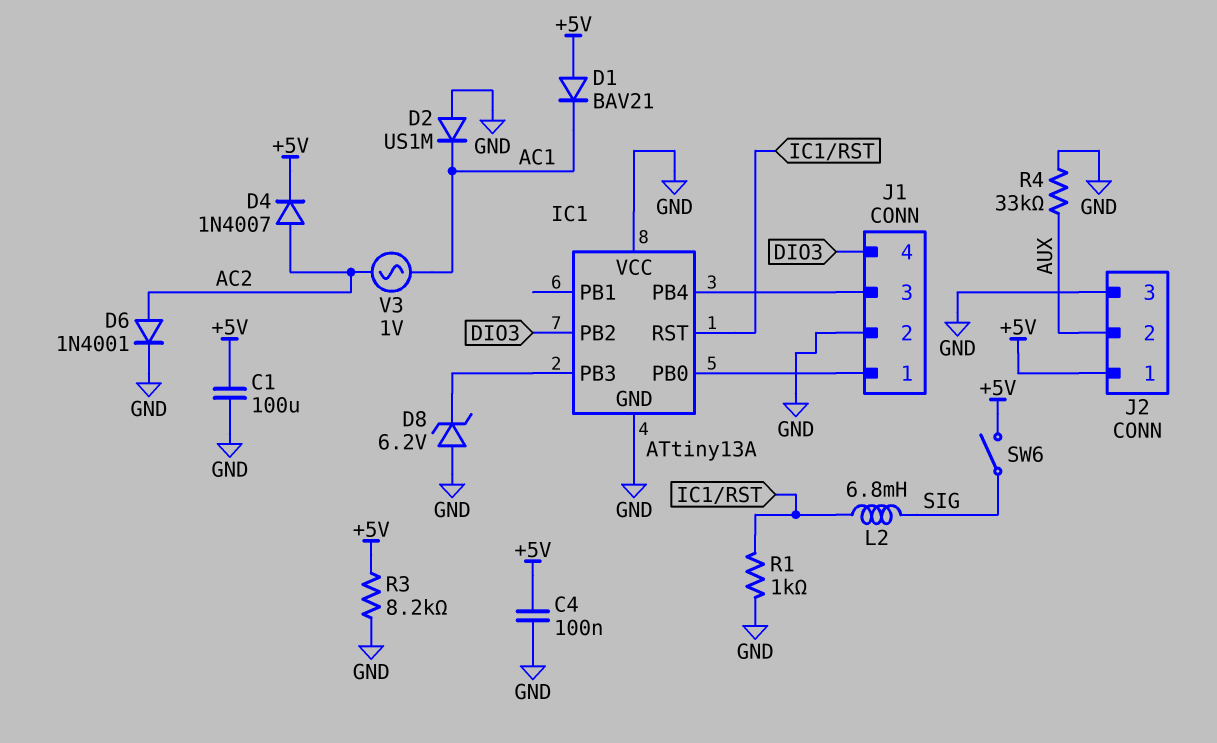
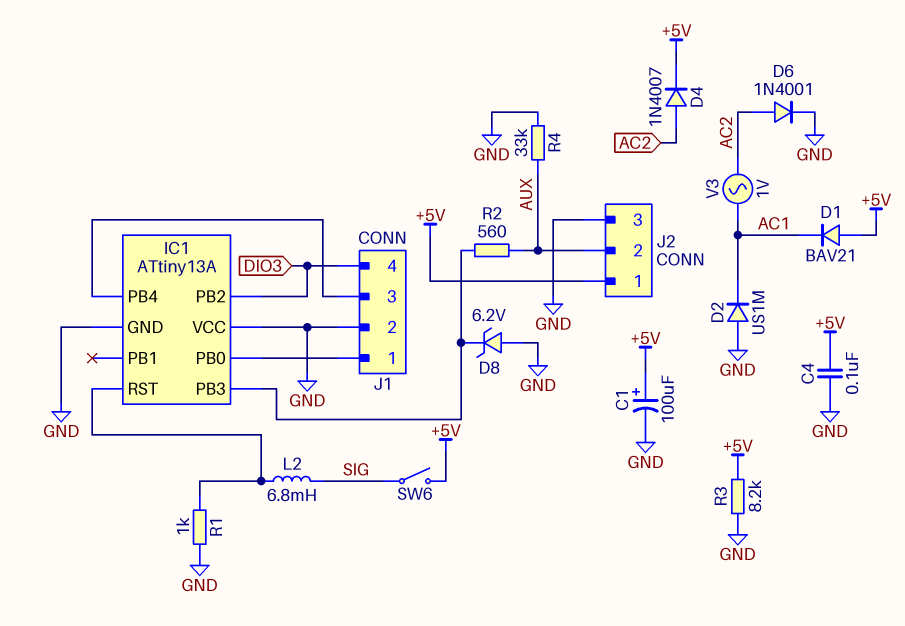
C1: 100uF (+5V, GND) -> 100uF (plus +5V, minus GND)
R2: none -> 560 (AUX, IC1/PB3)

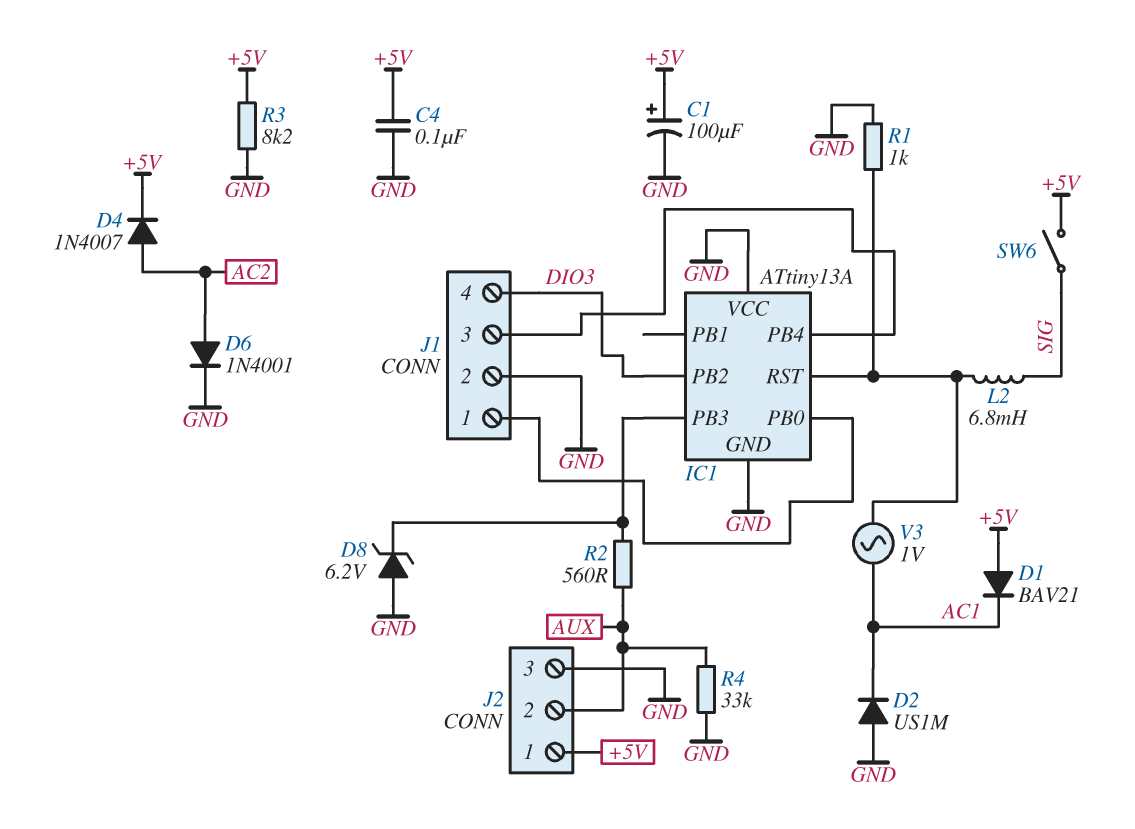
V3: AC 1V (AC1, AC2) -> AC 1V (AC1, IC1/RST)

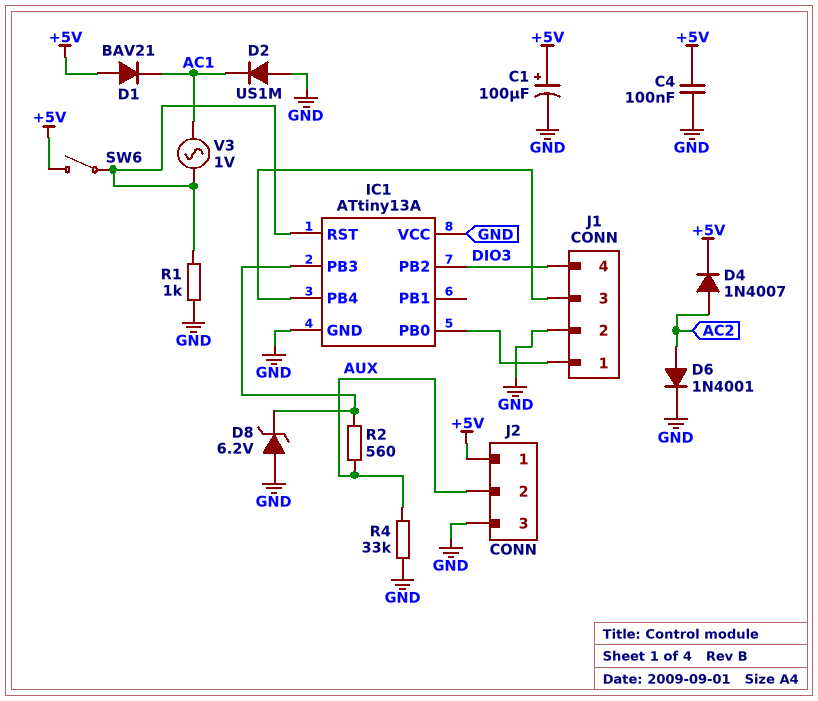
L2: 6.8mH (IC1/RST, SIG) -> none
R3: 8.2k (+5V, GND) -> none
SW6: switch (+5V, SIG) -> switch (+5V, IC1/RST)

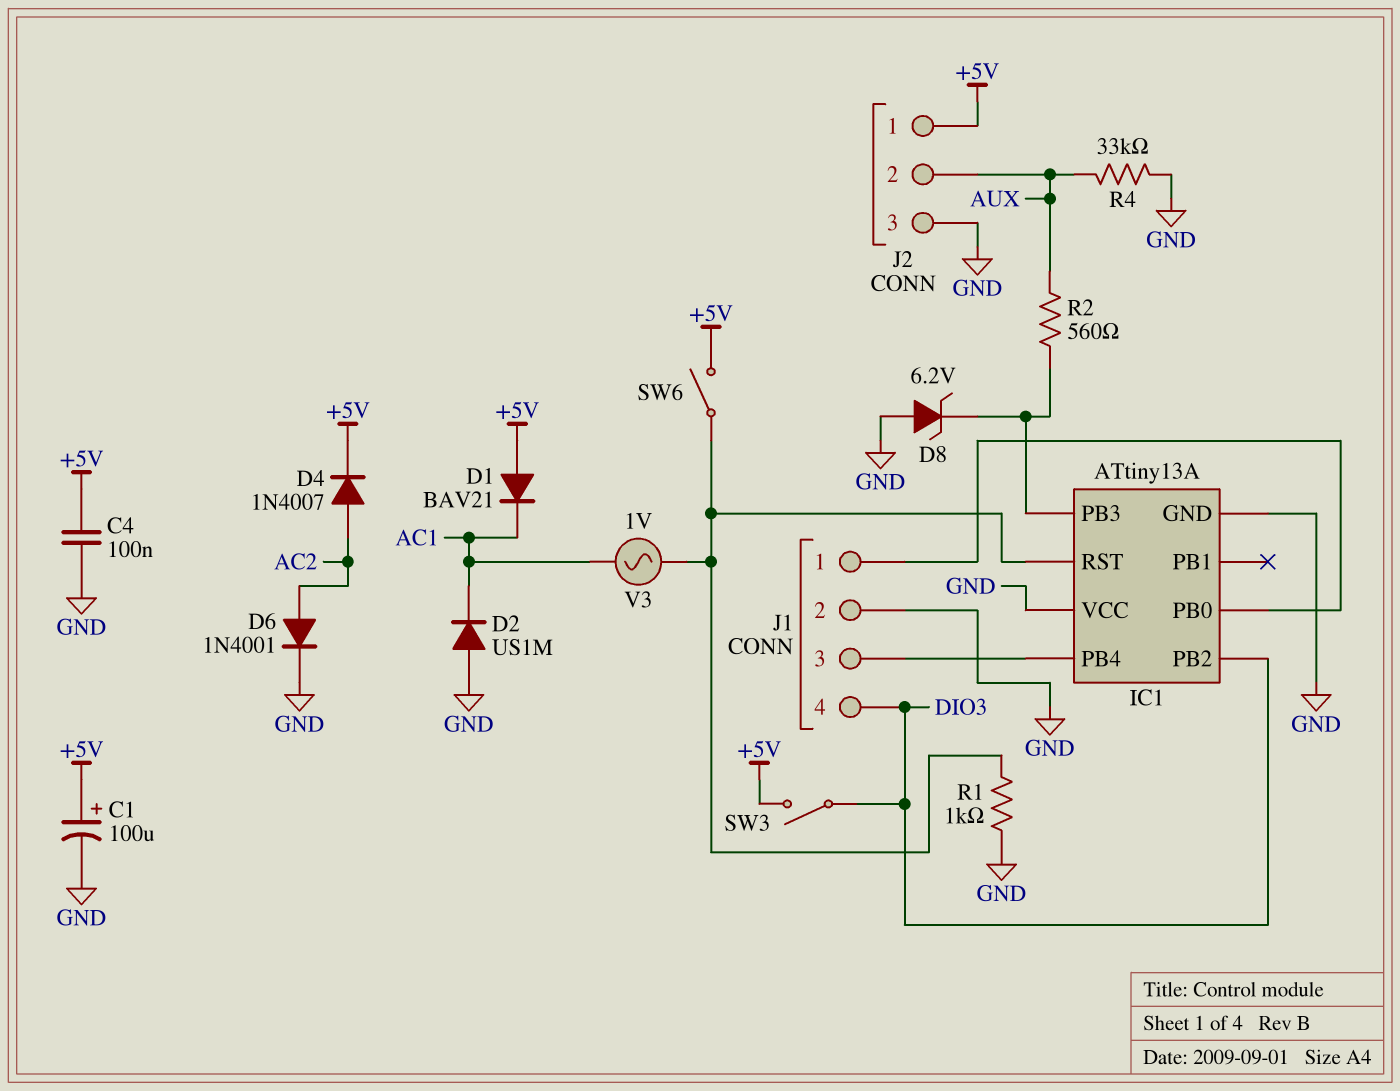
SW3: none -> switch (+5V, DIO3)

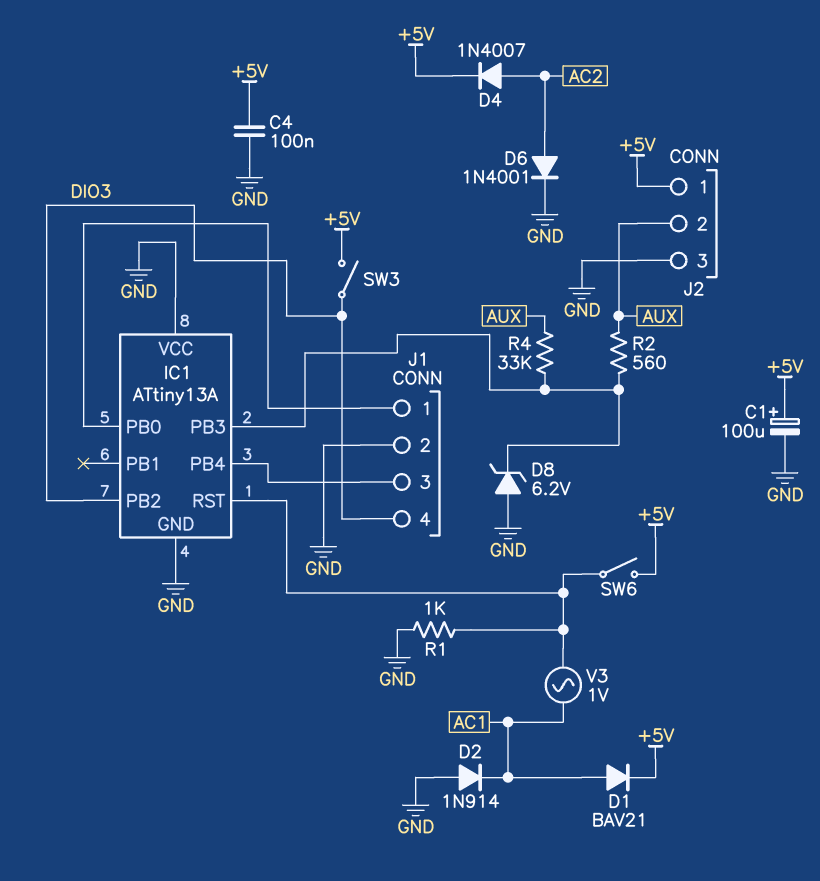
D1: diode BAV21 (A +5V, K AC1) -> diode BAV21 (A AC1, K +5V)
D2: diode US1M (A GND, K AC1) -> diode 1N914 (A GND, K AC1)
R4: 33k (AUX, GND) -> 33k (AUX, IC1/PB3)

